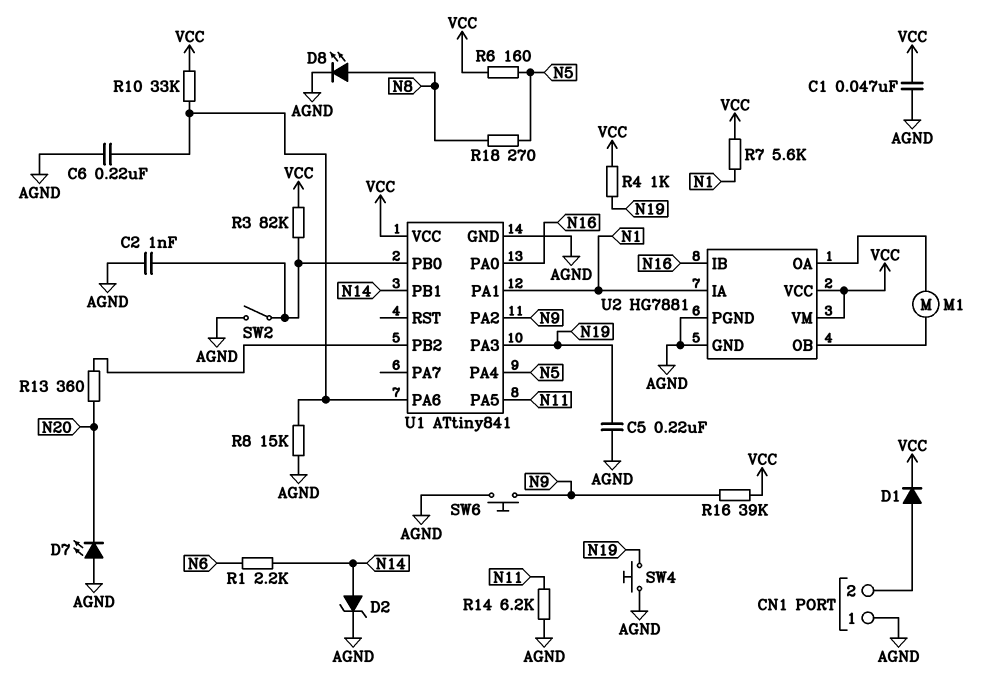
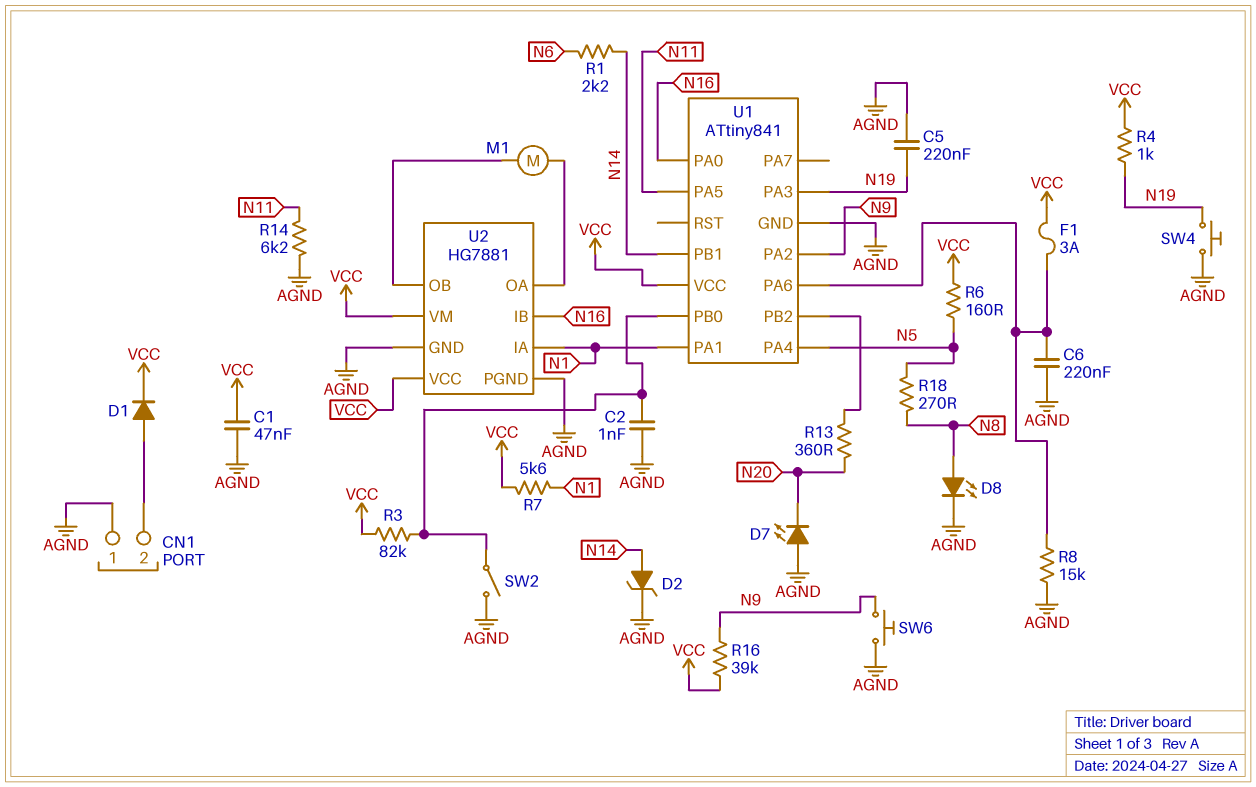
F1: none -> 3A (U1/PA6, VCC)
R10: 33k (U1/PA6, VCC) -> none

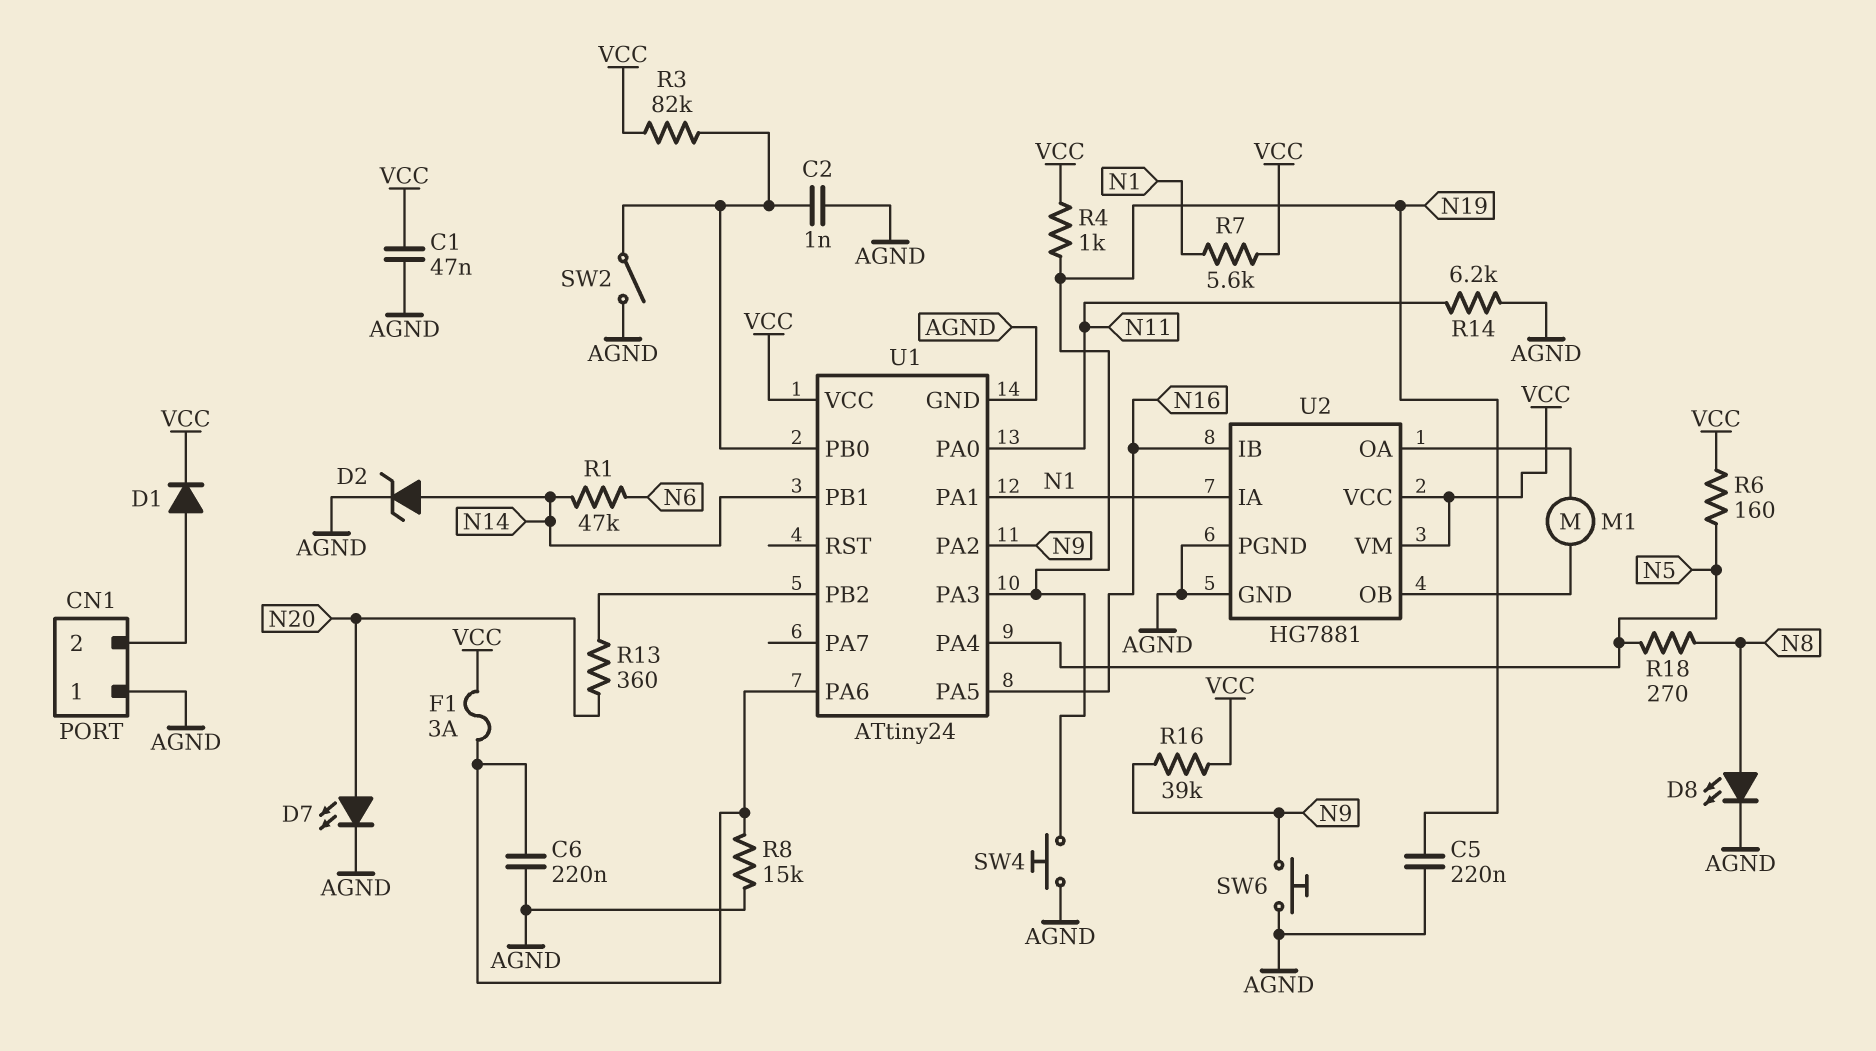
D7: LED (A AGND, K N20) -> LED (A N20, K AGND)
R1: 2.2k (N6, N14) -> 47k (N6, N14)
U1: ATtiny841 -> ATtiny24
U1 pin PA0: N16 -> N11
U1 pin PA5: N11 -> N16

